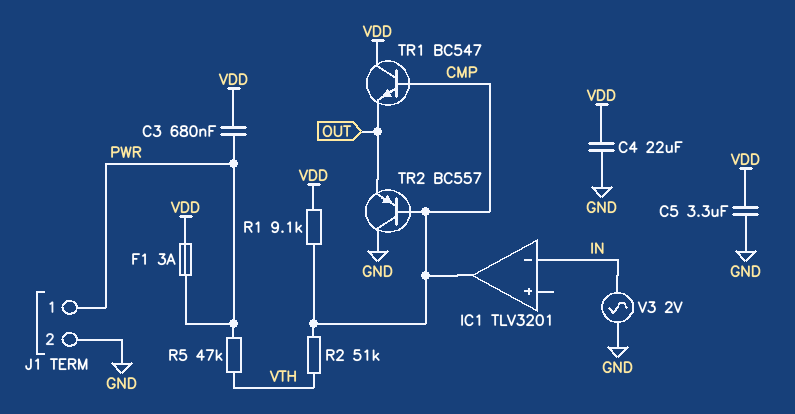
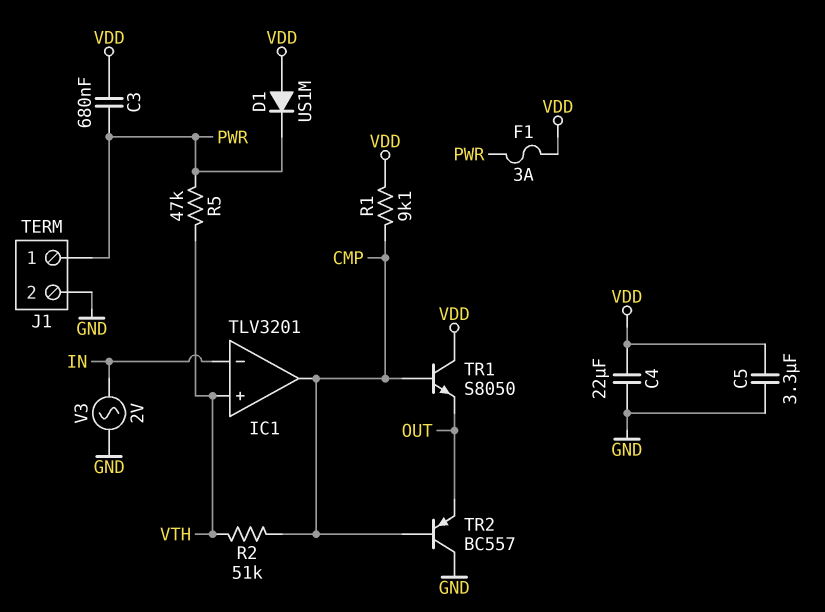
D1: none -> diode US1M (A VDD, K PWR)
IC1 pin in+: none -> VTH
TR1: NPN BC547 (B CMP, C VDD, E OUT) -> NPN S8050 (B CMP, C VDD, E OUT)

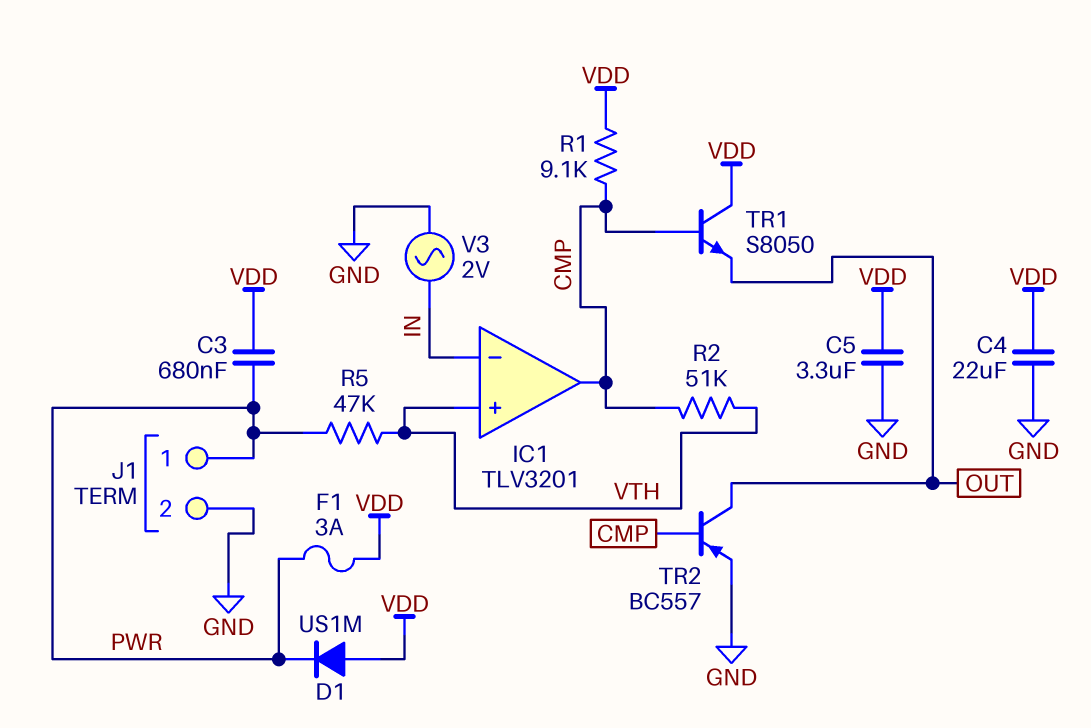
TR2: PNP BC557 (B CMP, C GND, E OUT) -> PNP BC557 (B CMP, C OUT, E GND)

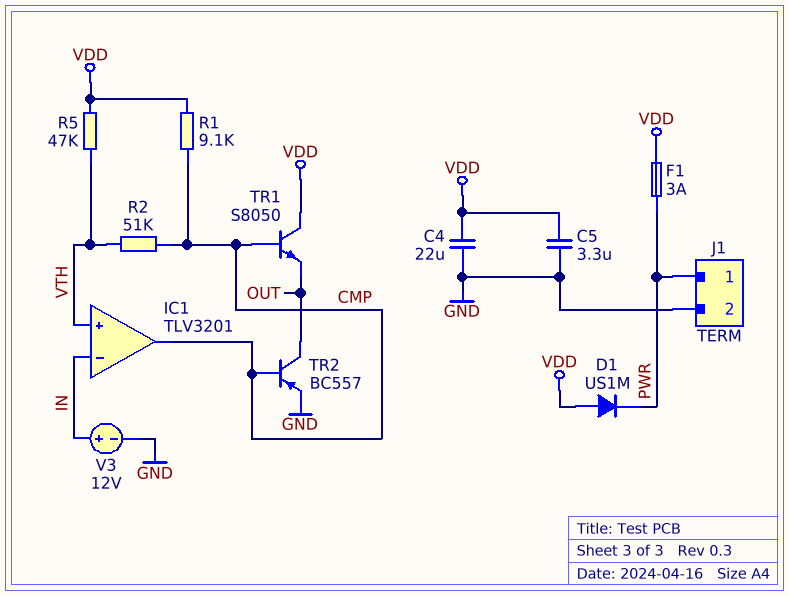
C3: 680nF (PWR, VDD) -> none
R5: 47k (PWR, VTH) -> 47k (VDD, VTH)
V3: AC 2V (GND, IN) -> 12V (plus IN, minus GND)

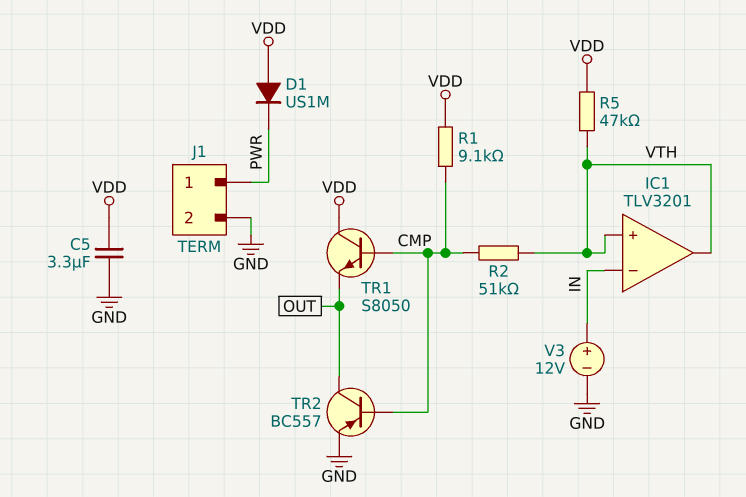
C4: 22uF (GND, VDD) -> none
F1: 3A (PWR, VDD) -> none
IC1 pin out: CMP -> VTH

